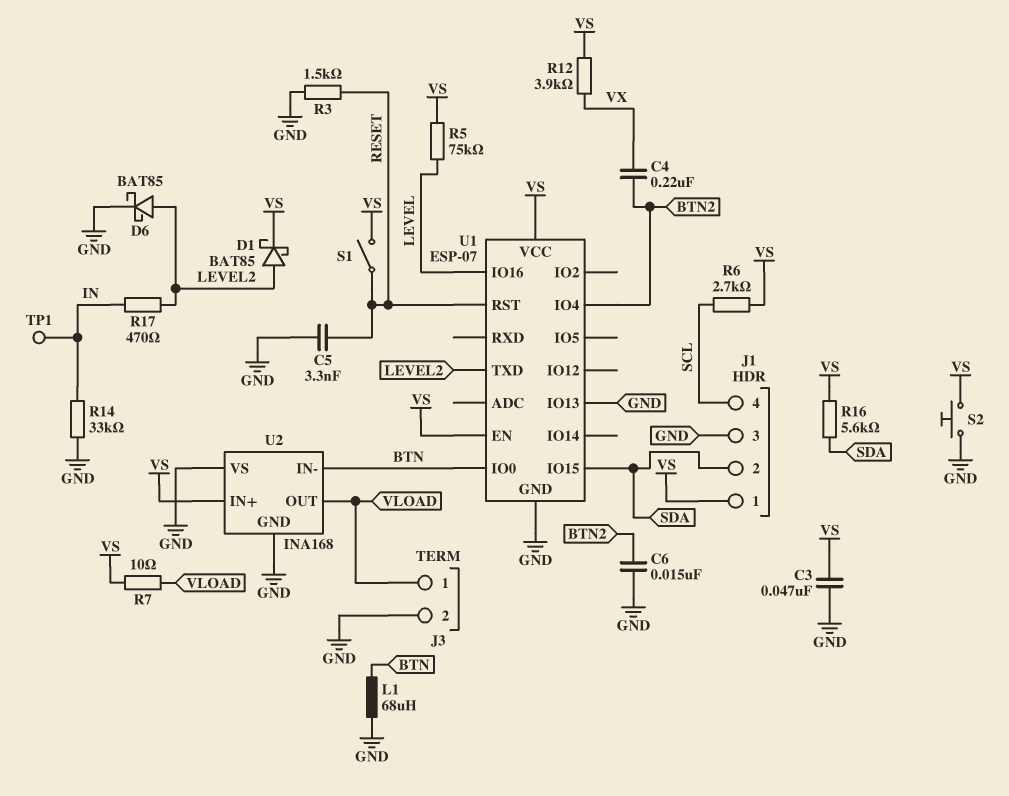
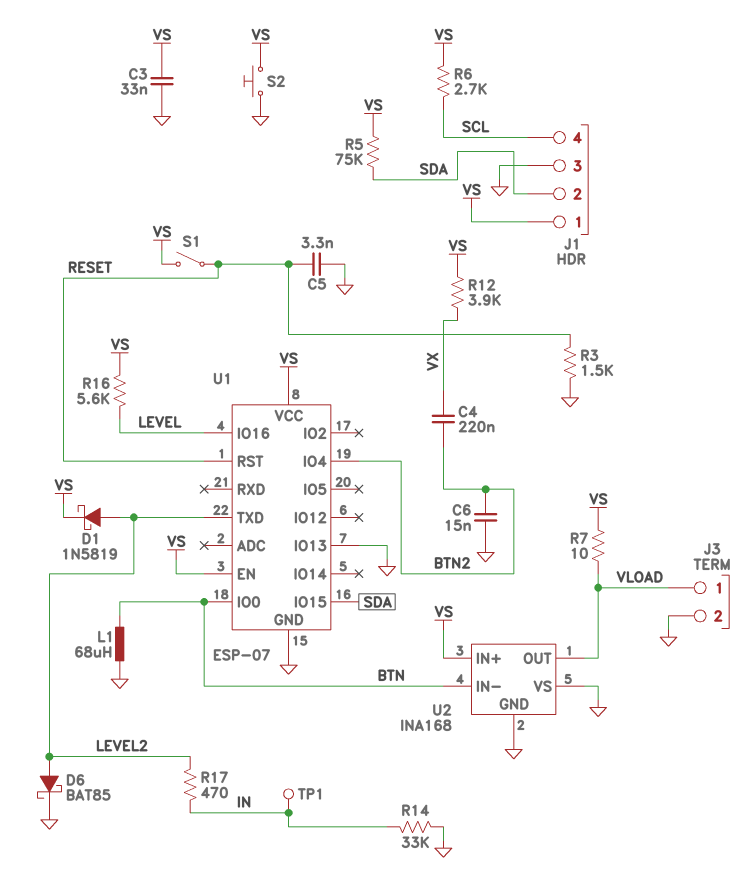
C3: 47nF (GND, VS) -> 33nF (GND, VS)
D1: schottky BAT85 (A LEVEL2, K VS) -> schottky 1N5819 (A LEVEL2, K VS)
R5: 75k (LEVEL, VS) -> 75k (SDA, VS)
R16: 5.6k (SDA, VS) -> 5.6k (LEVEL, VS)

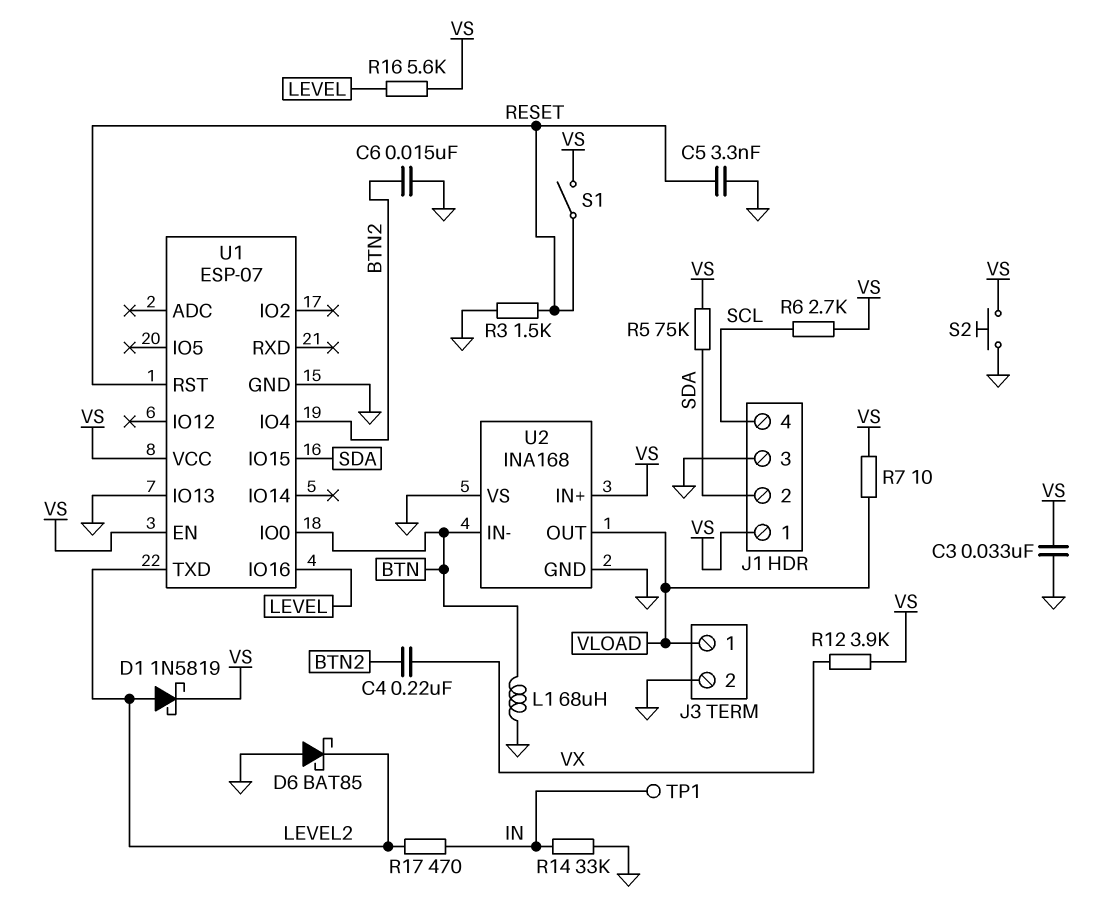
D6: schottky BAT85 (A LEVEL2, K GND) -> schottky BAT85 (A GND, K LEVEL2)

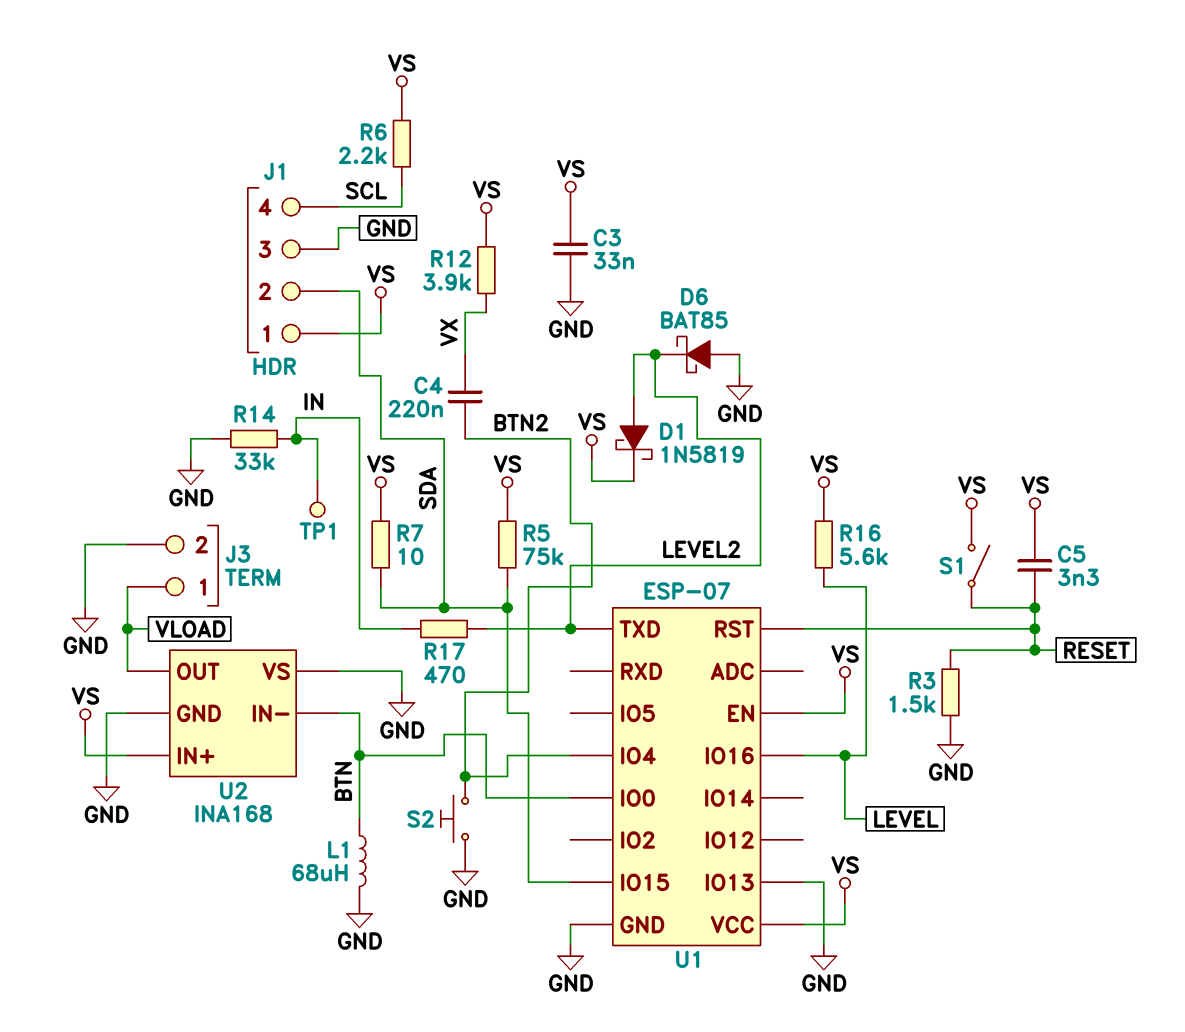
C5: 3.3nF (GND, RESET) -> 3.3nF (RESET, VS)
C6: 15nF (BTN2, GND) -> none
R6: 2.7k (SCL, VS) -> 2.2k (SCL, VS)
R7: 10 (VLOAD, VS) -> 10 (SDA, VS)
S2: button (GND, VS) -> button (BTN2, GND)

